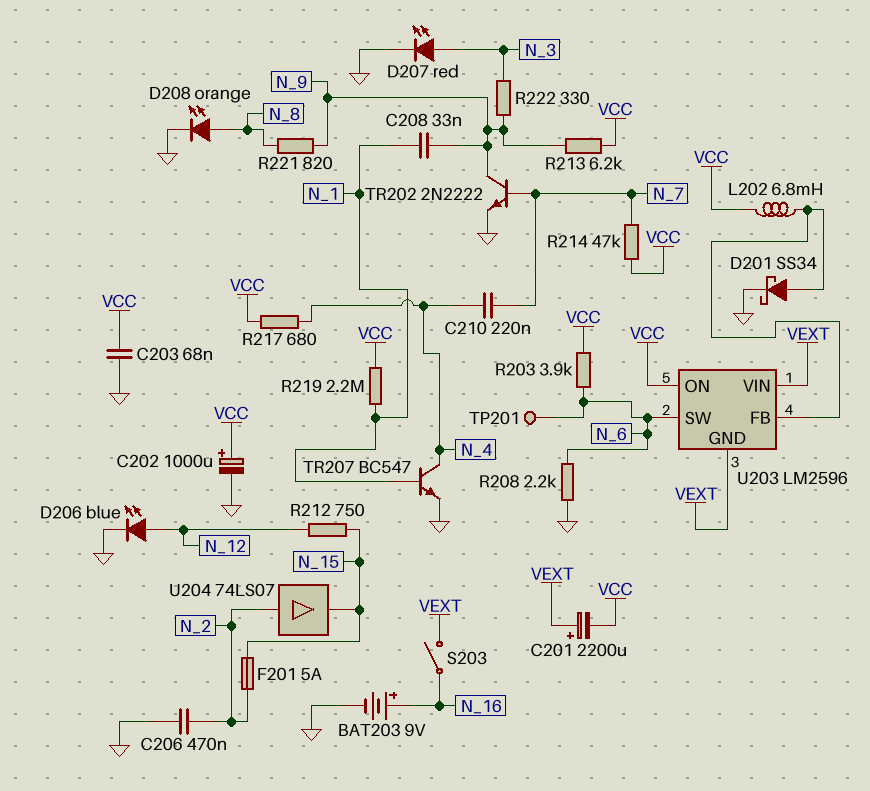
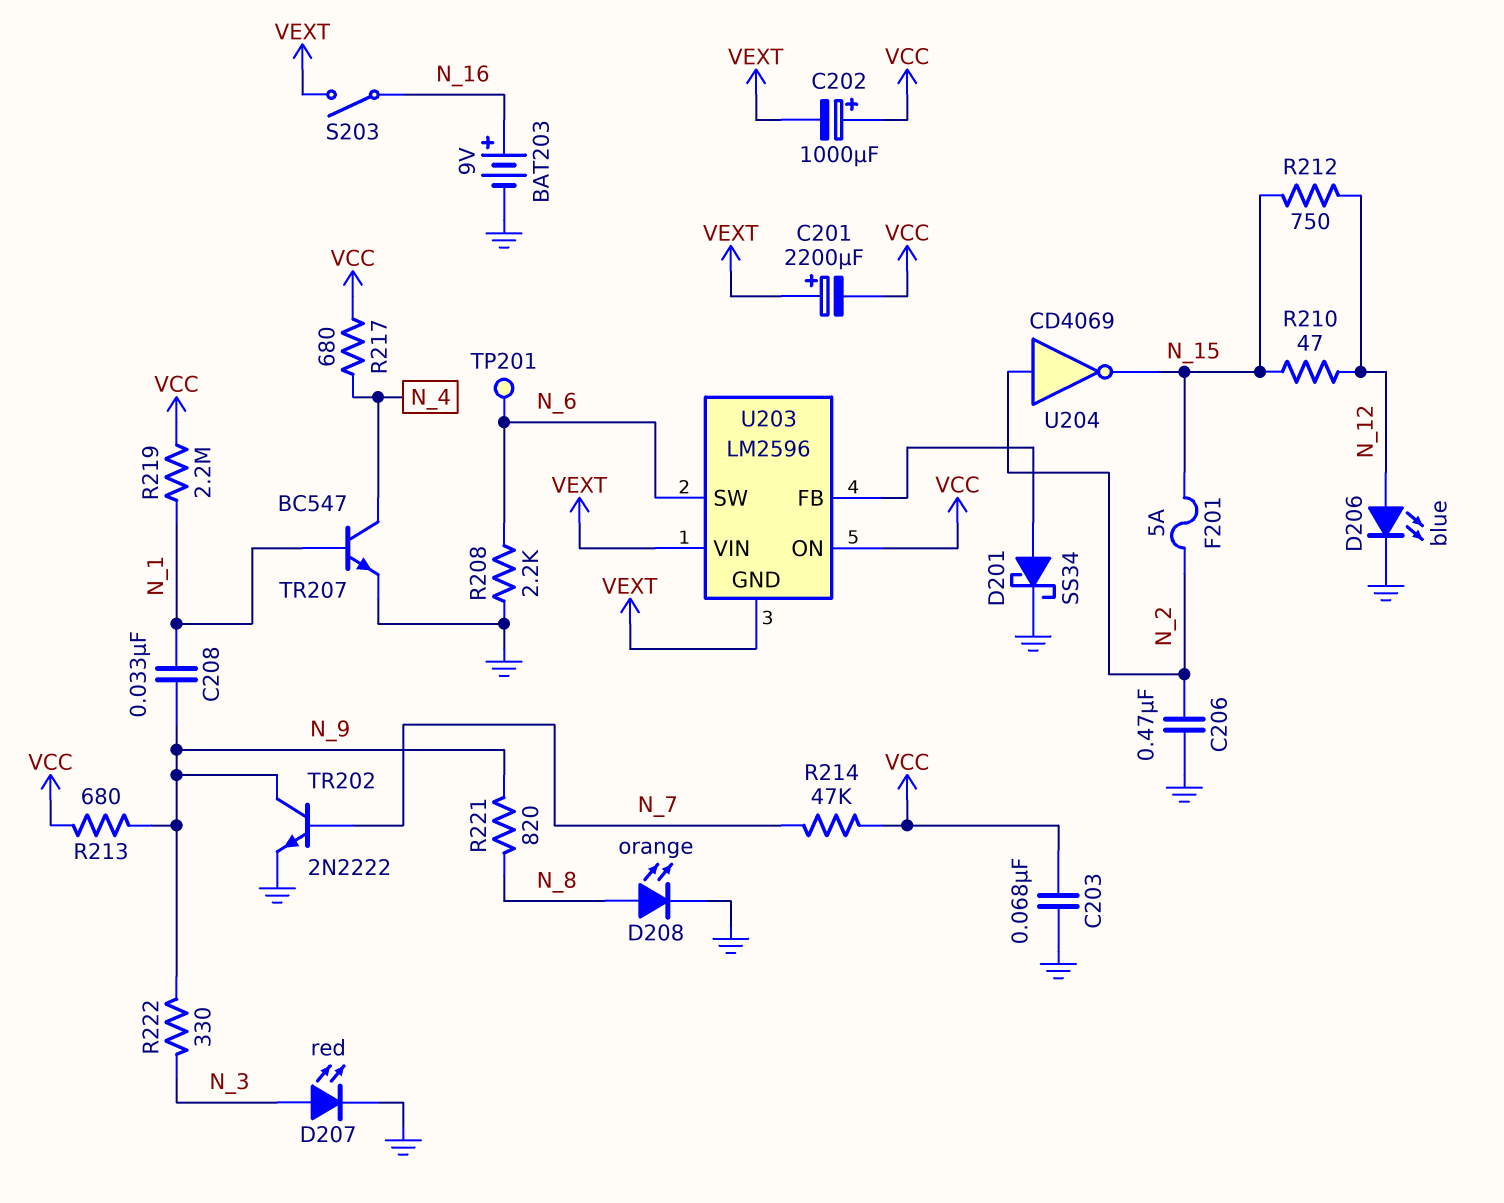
C202: 1000uF (plus VCC, minus GND) -> 1000uF (plus VCC, minus VEXT)
C210: 220nF (N_4, N_7) -> none
L202: 6.8mH (U203/FB, VCC) -> none
R203: 3.9k (N_6, VCC) -> none
R210: none -> 47 (N_12, N_15)
R213: 6.2k (N_9, VCC) -> 680 (N_9, VCC)
U204: buffer 74LS07 (in N_2, out N_15) -> NOT CD4069 (in N_2, out N_15)

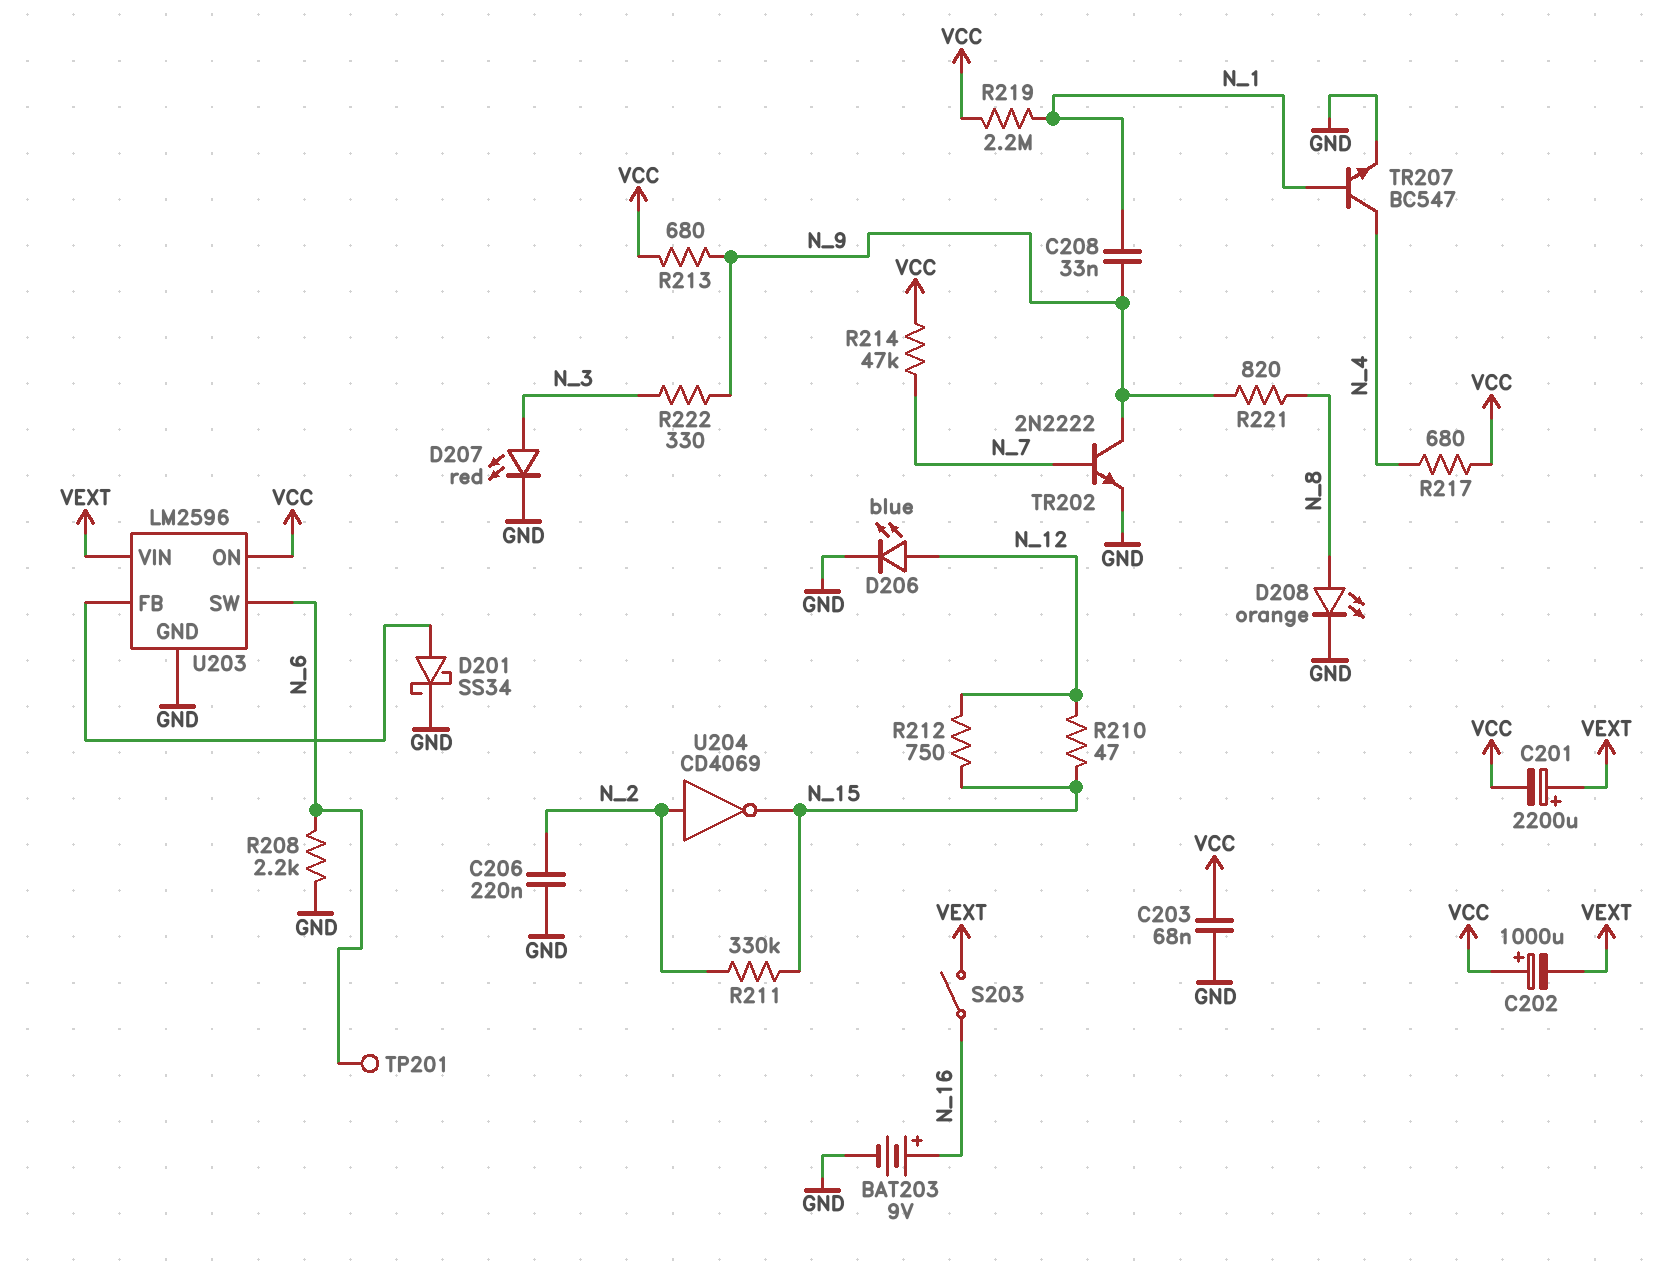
C206: 470nF (GND, N_2) -> 220nF (GND, N_2)
F201: 5A (N_2, N_15) -> none
R211: none -> 330k (N_2, N_15)
U203 pin GND: VEXT -> GND

